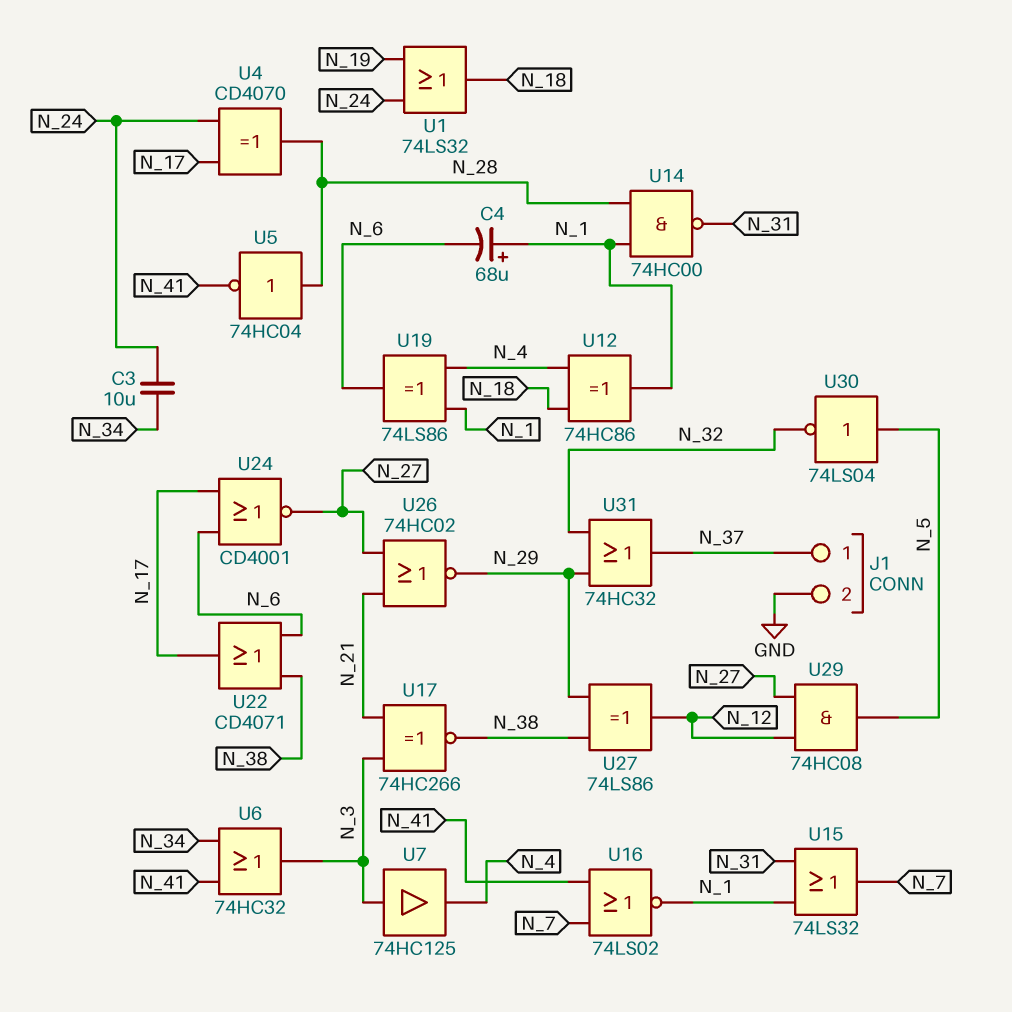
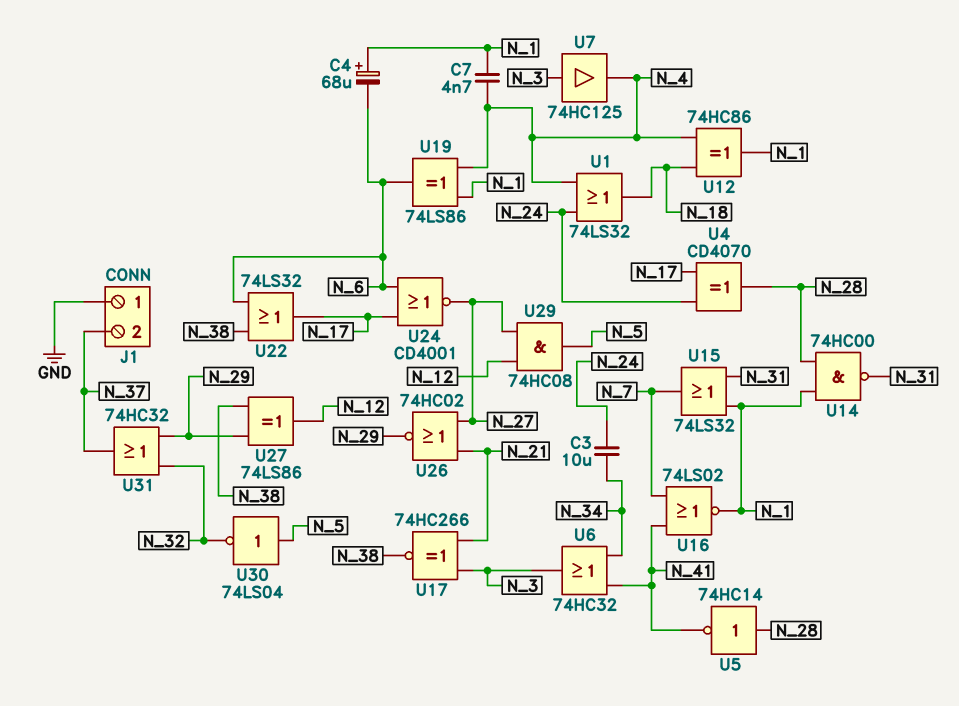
C7: none -> 4.7nF (N_1, N_4)
J1 pin 1: N_37 -> GND
J1 pin 2: GND -> N_37
U1: OR 74LS32 (in N_19, in N_24, out N_18) -> OR 74LS32 (in N_4, in N_24, out N_18)
U5: NOT 74HC04 (in N_28, out N_41) -> NOT 74HC14 (in N_28, out N_41)
U22: OR CD4071 (in N_6, in N_38, out N_17) -> OR 74LS32 (in N_6, in N_38, out N_17)

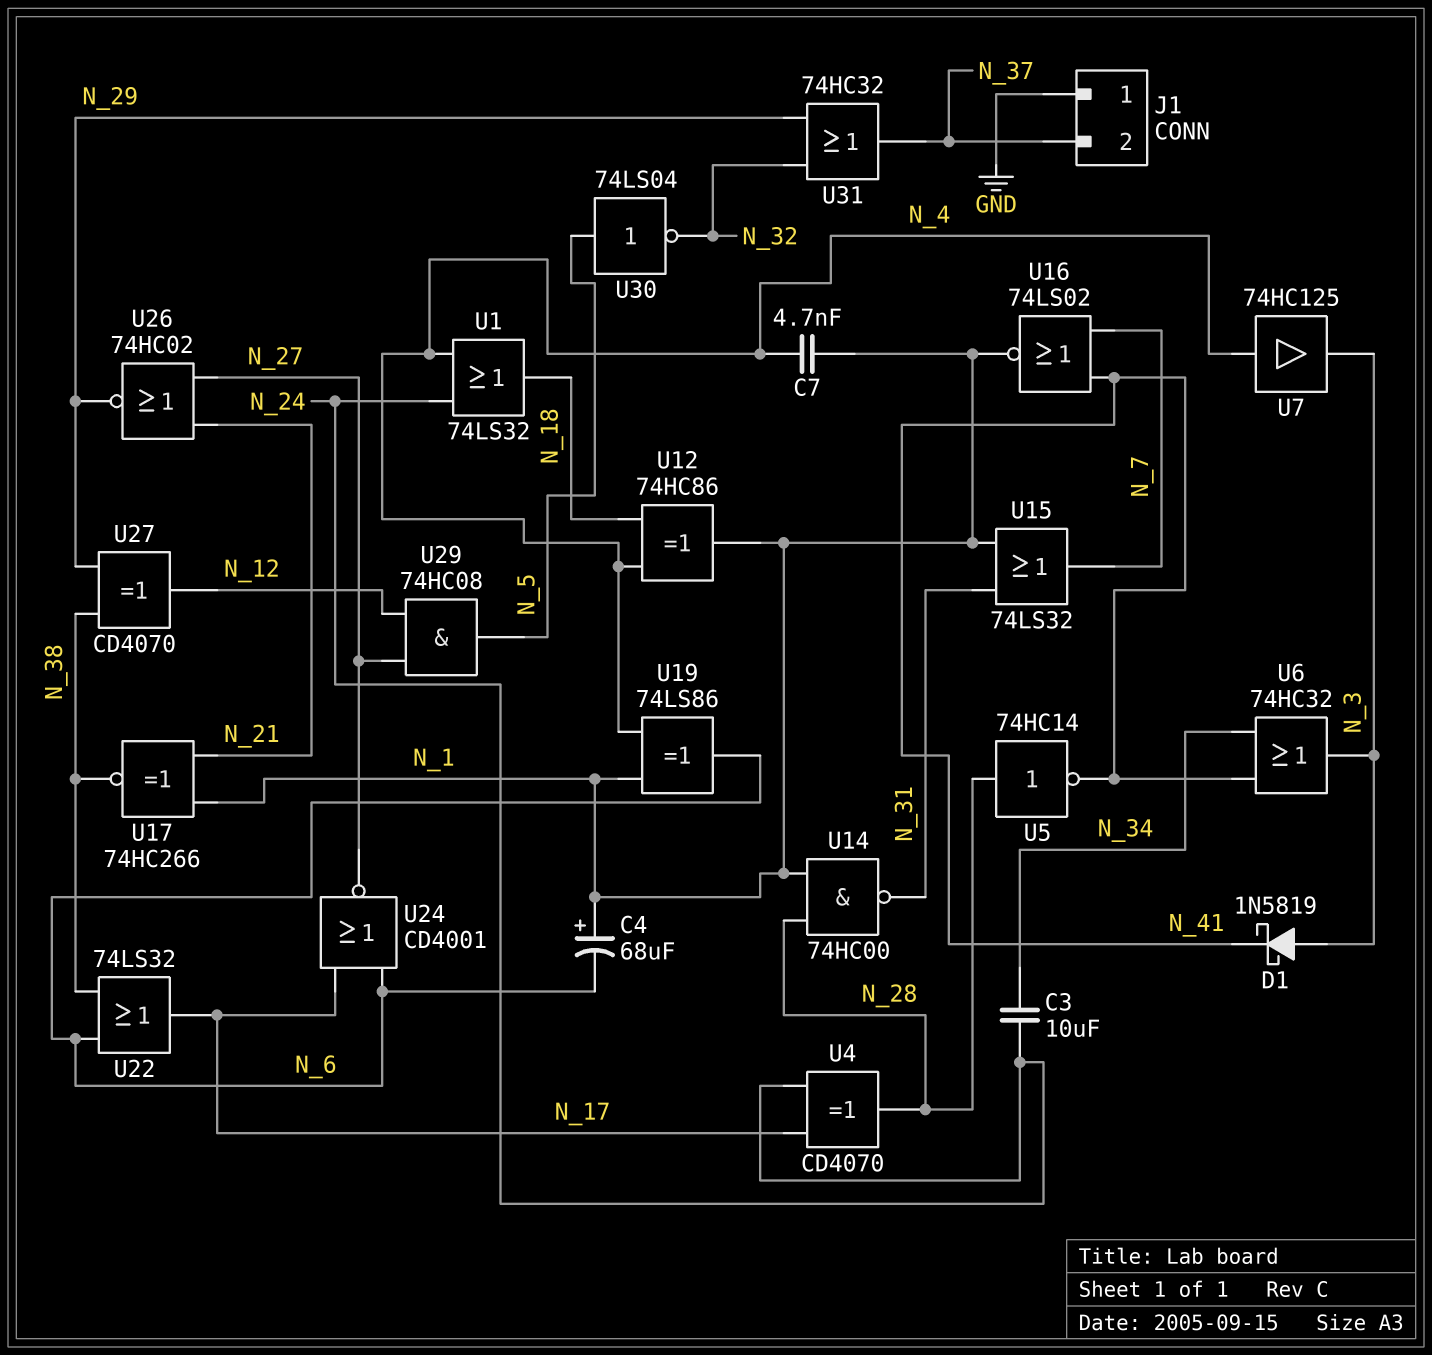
D1: none -> schottky 1N5819 (A N_3, K N_41)
U7: buffer 74HC125 (in N_3, out N_4) -> buffer 74HC125 (in N_4, out N_3)
U17: XNOR 74HC266 (in N_3, in N_21, out N_38) -> XNOR 74HC266 (in N_1, in N_21, out N_38)
U27: XOR 74LS86 (in N_29, in N_38, out N_12) -> XOR CD4070 (in N_29, in N_38, out N_12)

